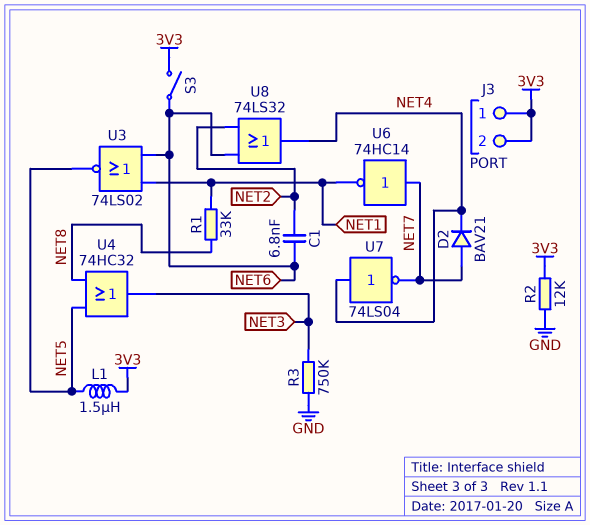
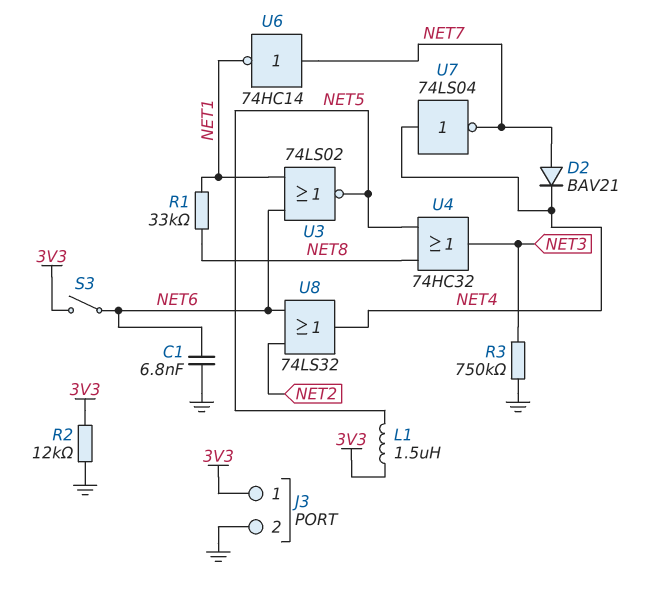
C1: 6.8nF (NET2, NET6) -> 6.8nF (GND, NET6)
J3 pin 2: 3V3 -> GND

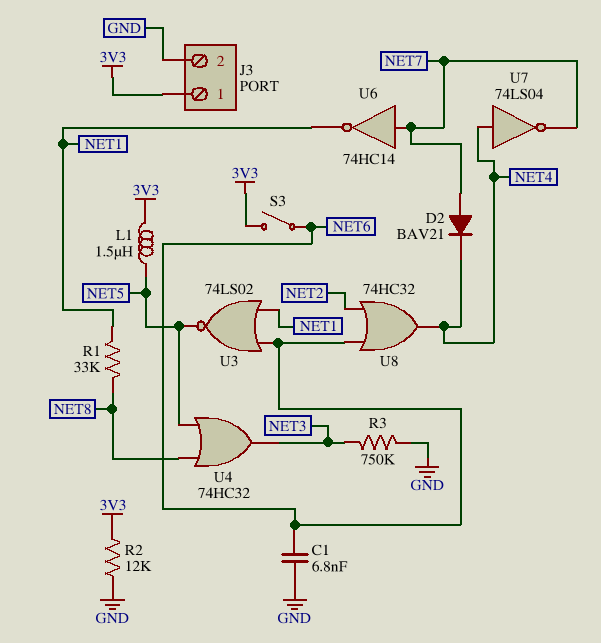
U8: OR 74LS32 (in NET2, in NET6, out NET4) -> OR 74HC32 (in NET2, in NET6, out NET4)

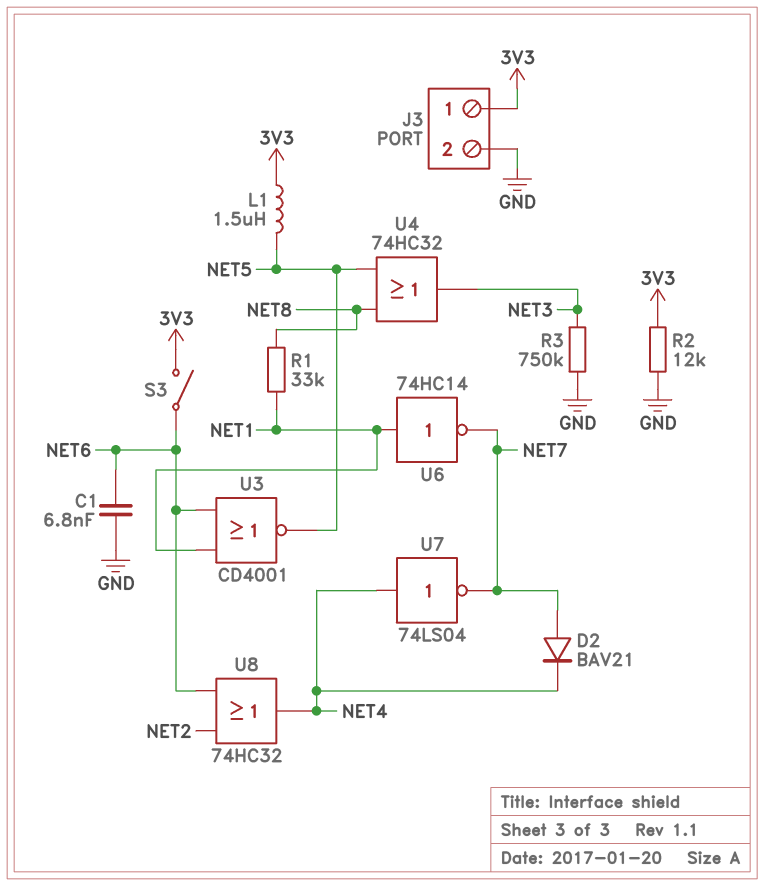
U3: NOR 74LS02 (in NET1, in NET6, out NET5) -> NOR CD4001 (in NET1, in NET6, out NET5)
U6: NOT 74HC14 (in NET7, out NET1) -> NOT 74HC14 (in NET1, out NET7)

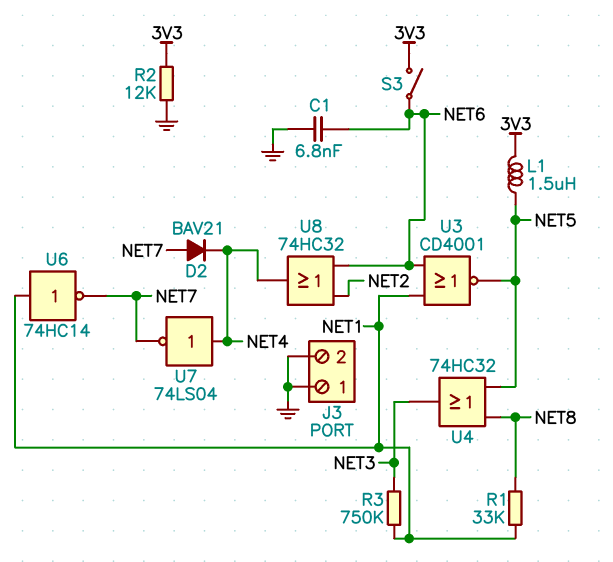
J3 pin 1: 3V3 -> GND
R3: 750k (GND, NET3) -> 750k (NET1, NET3)

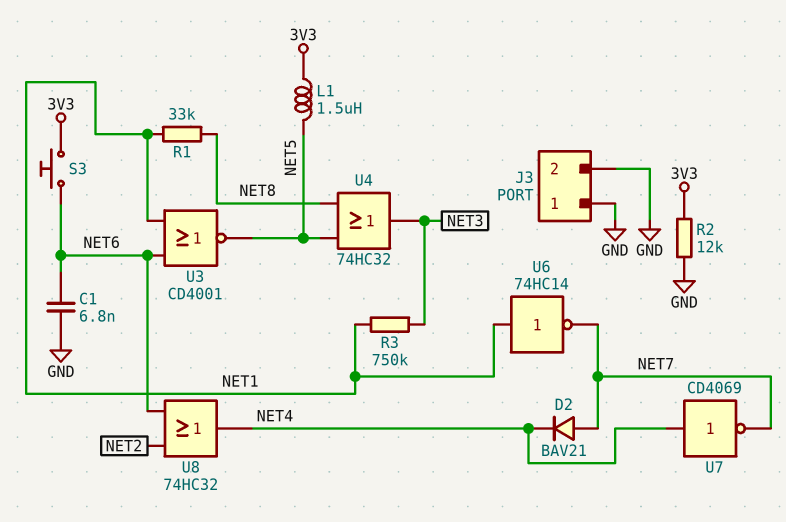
S3: switch (3V3, NET6) -> button (3V3, NET6)
U7: NOT 74LS04 (in NET4, out NET7) -> NOT CD4069 (in NET4, out NET7)

